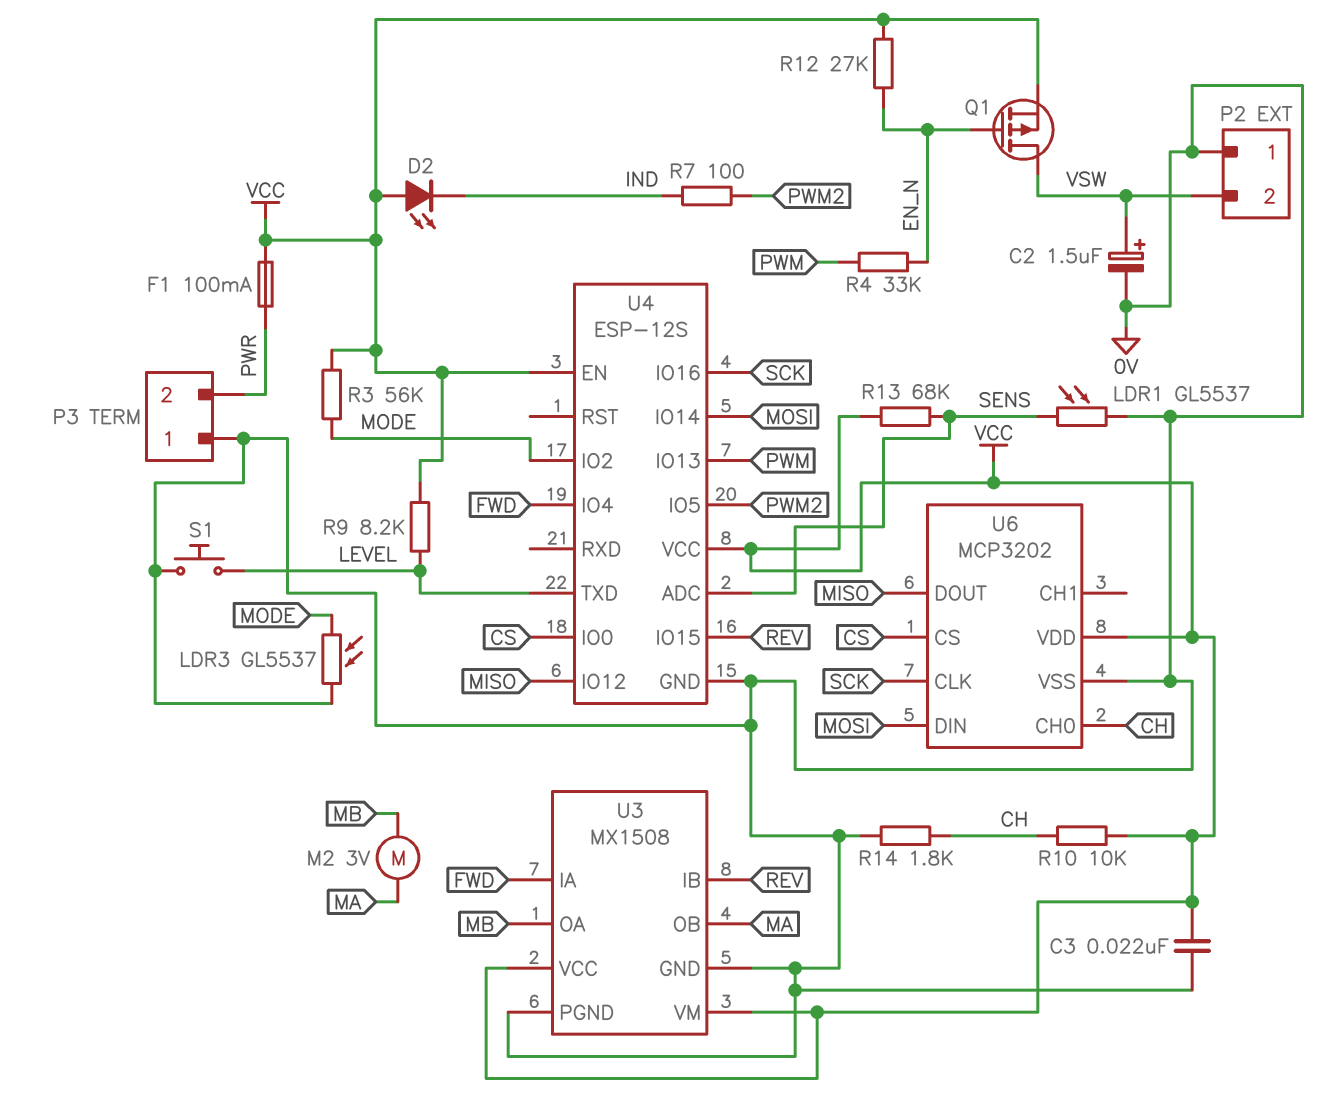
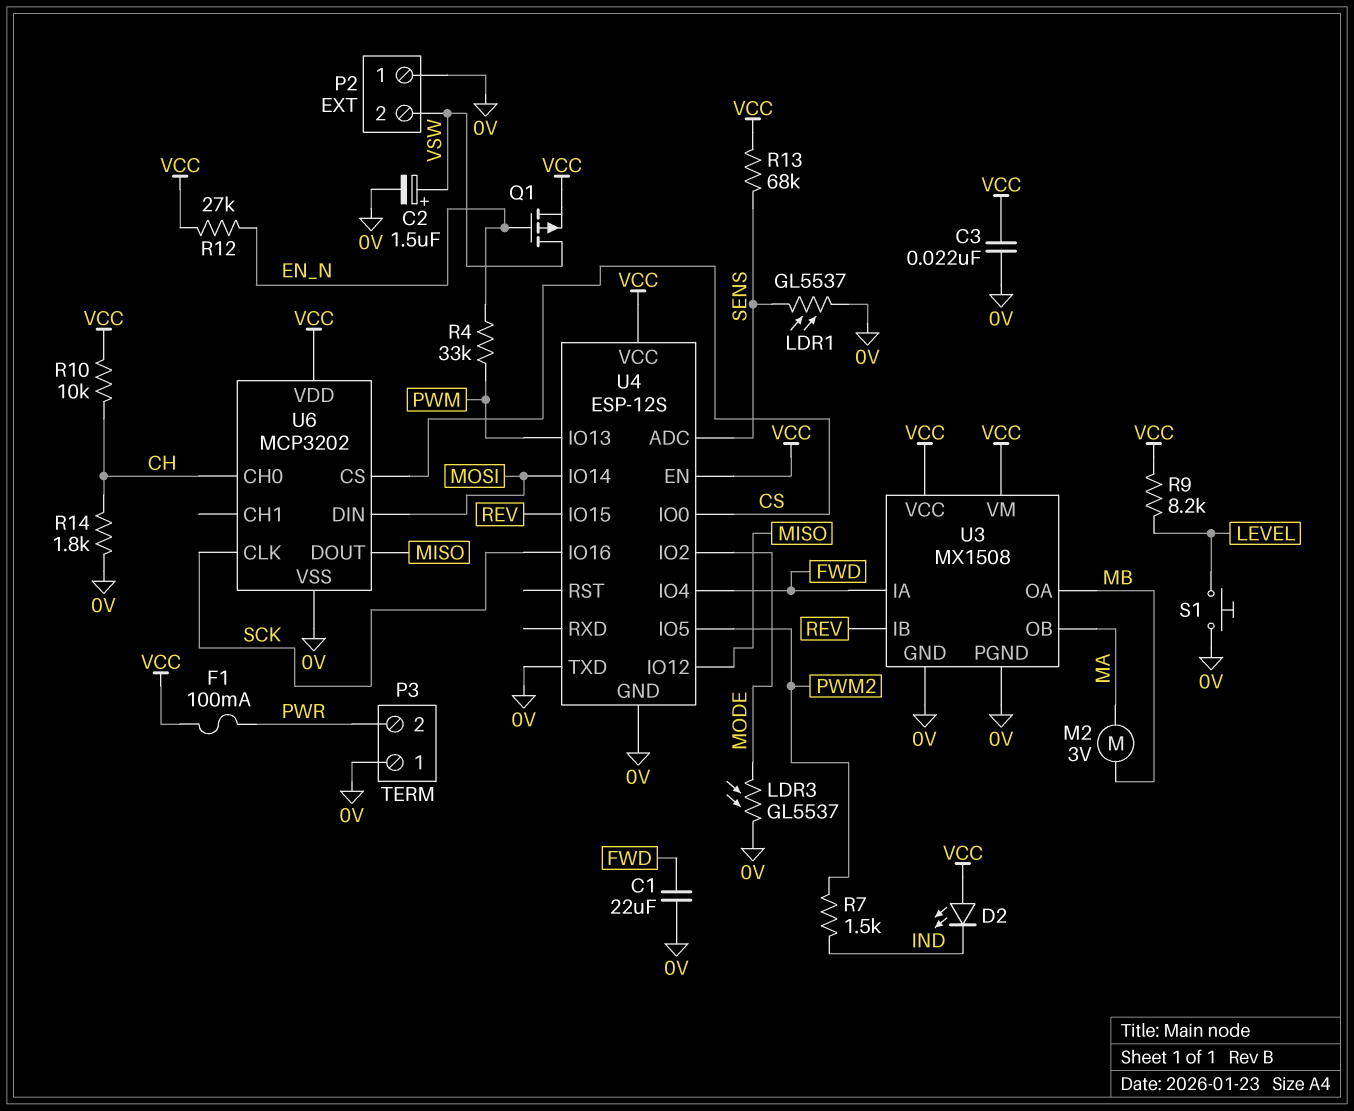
C1: none -> 22uF (0V, FWD)
R3: 56k (MODE, VCC) -> none
R7: 100 (IND, PWM2) -> 1.5k (IND, PWM2)
U4 pin TXD: LEVEL -> 0V

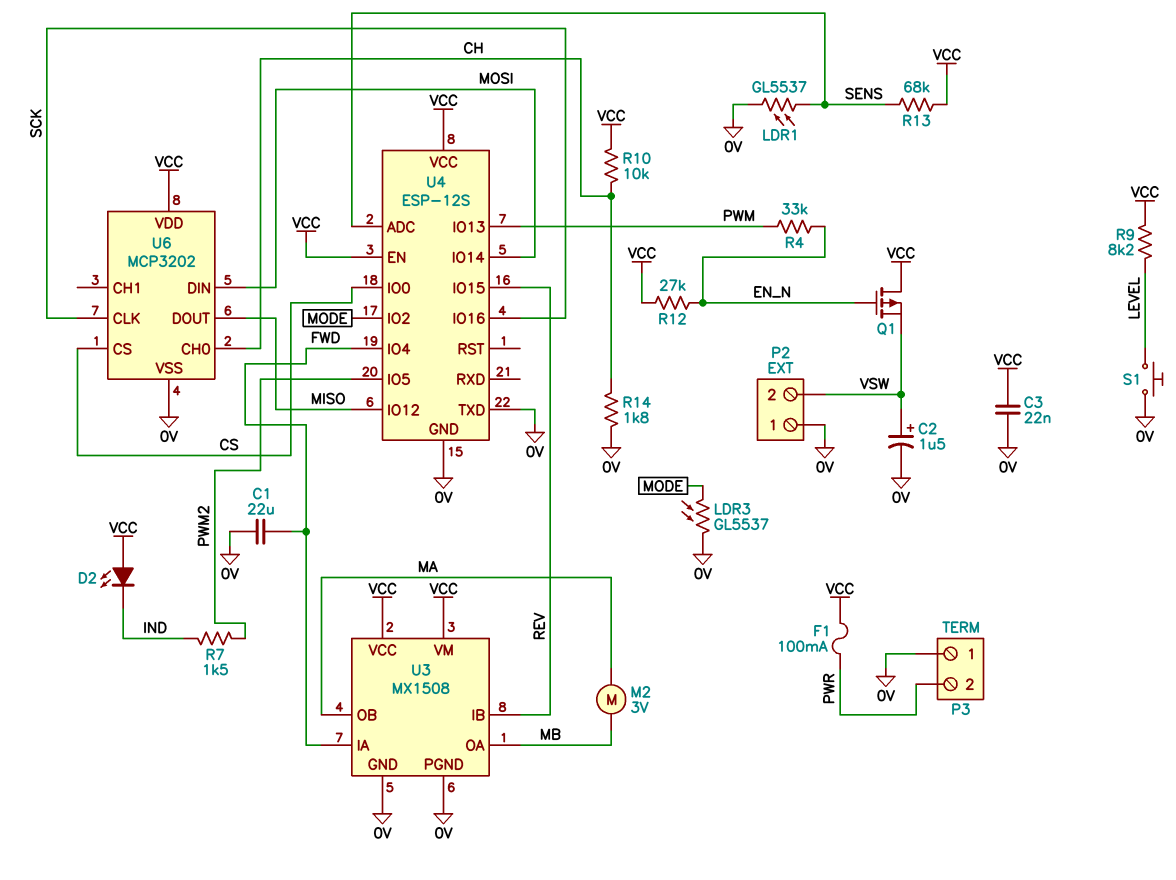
Q1: PMOS (G EN_N, D VSW, S VCC) -> PMOS (G EN_N, D VCC, S VSW)

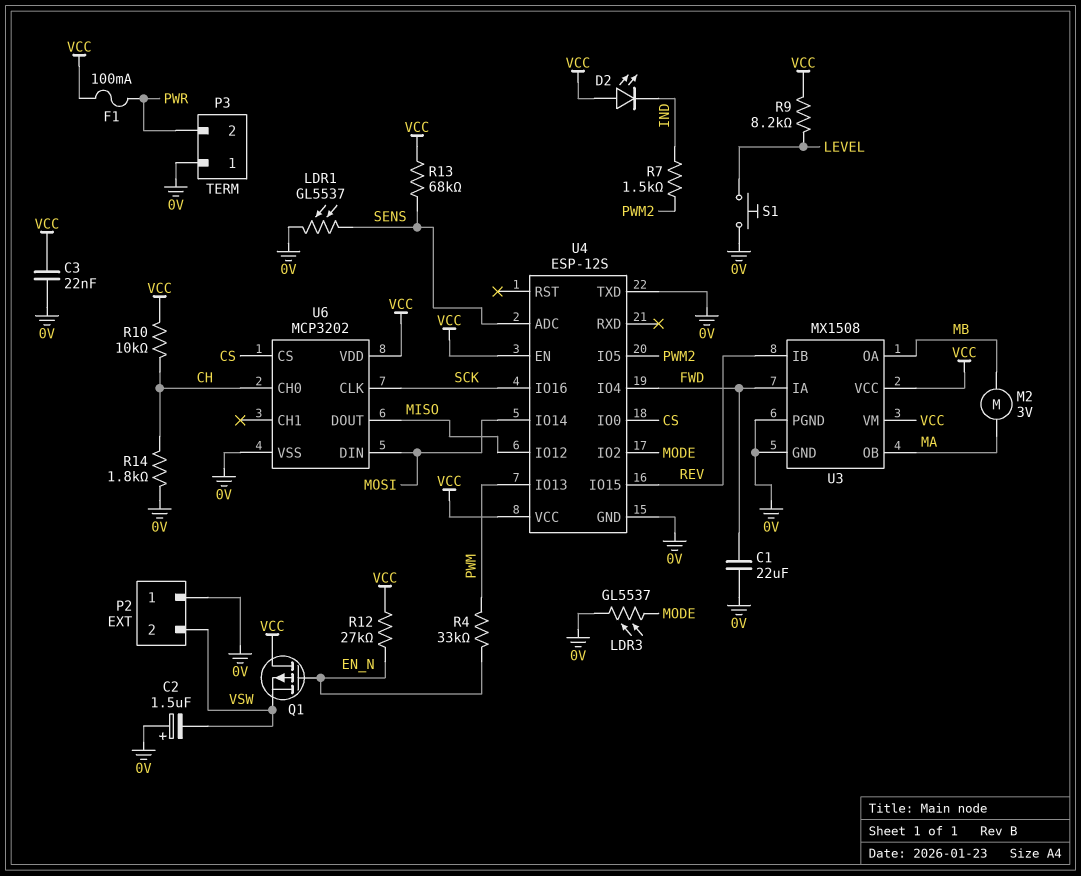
C2: 1.5uF (plus VSW, minus 0V) -> 1.5uF (plus 0V, minus VSW)

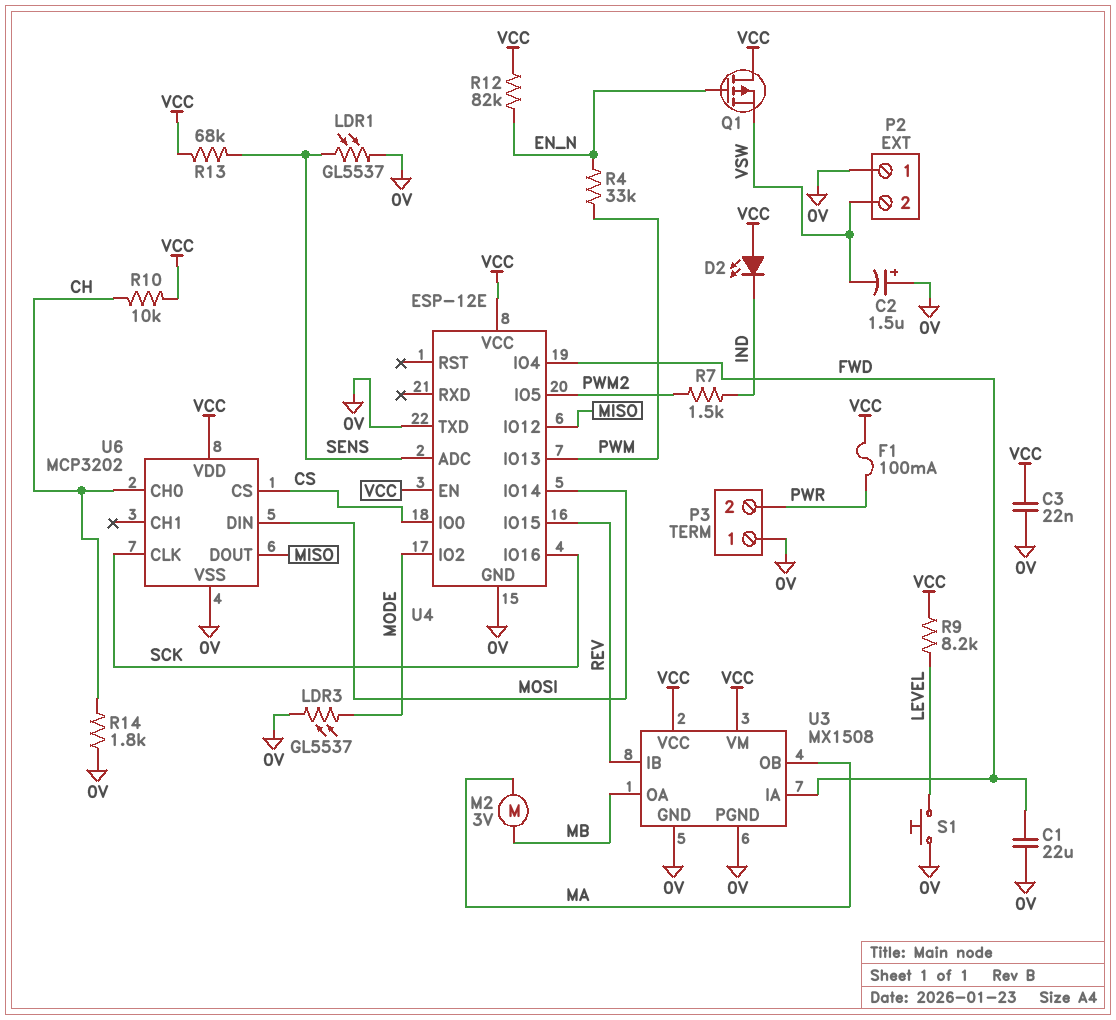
R12: 27k (EN_N, VCC) -> 82k (EN_N, VCC)
U4: ESP-12S -> ESP-12E

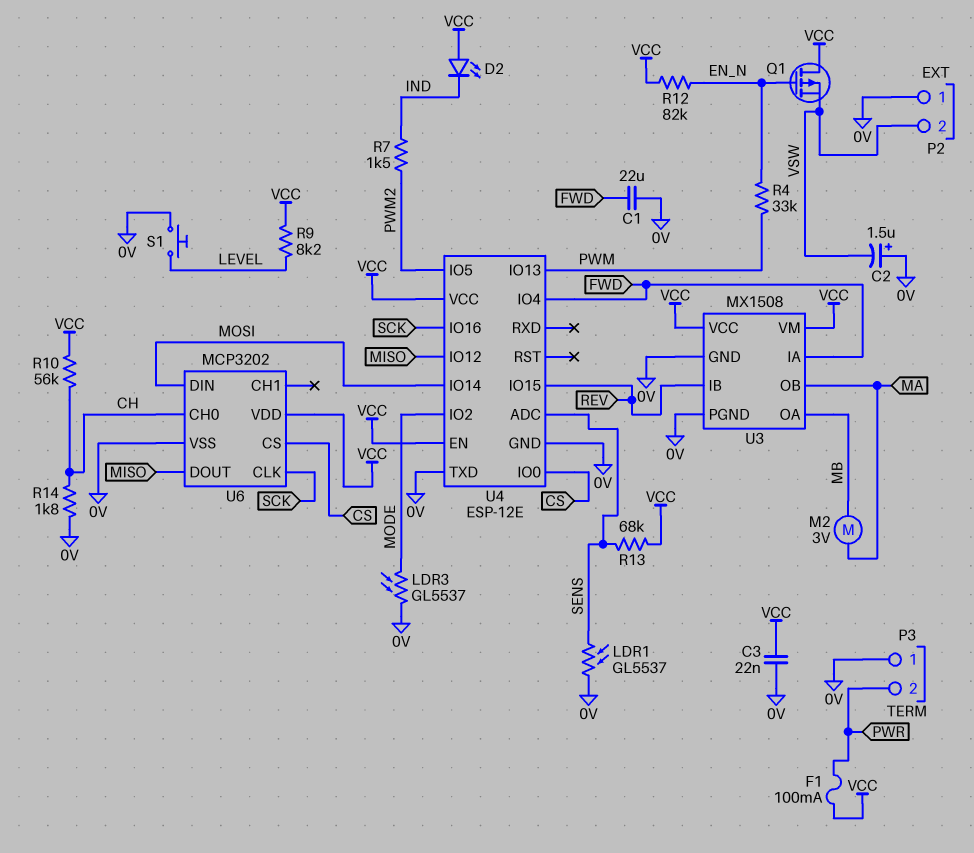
R10: 10k (CH, VCC) -> 56k (CH, VCC)

